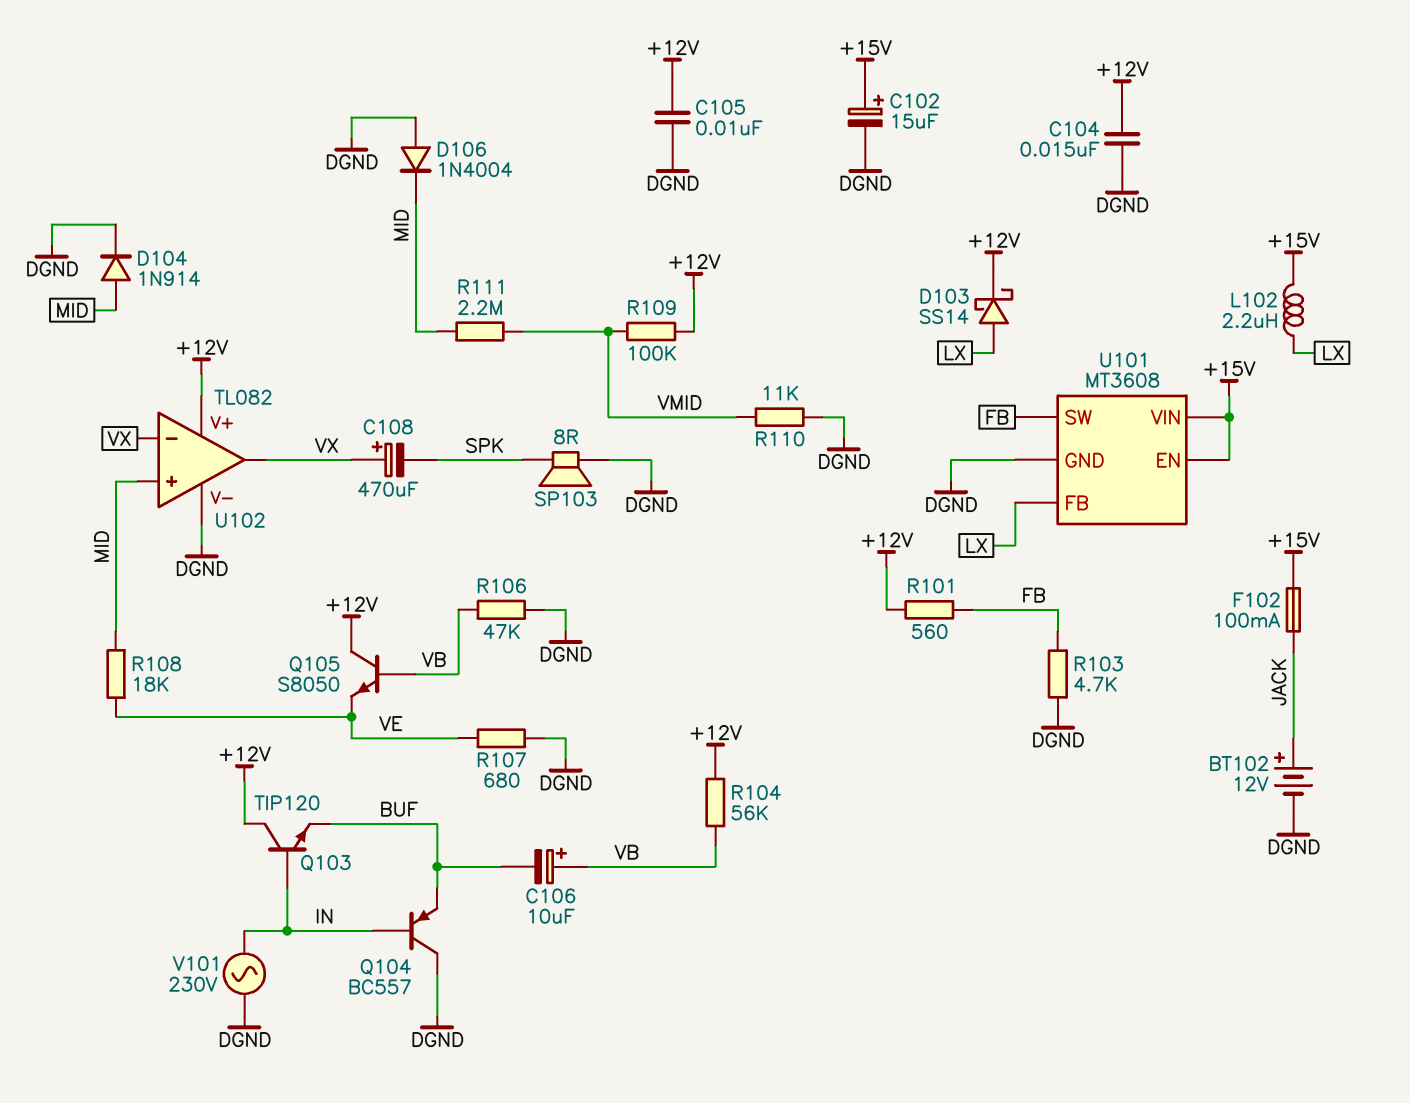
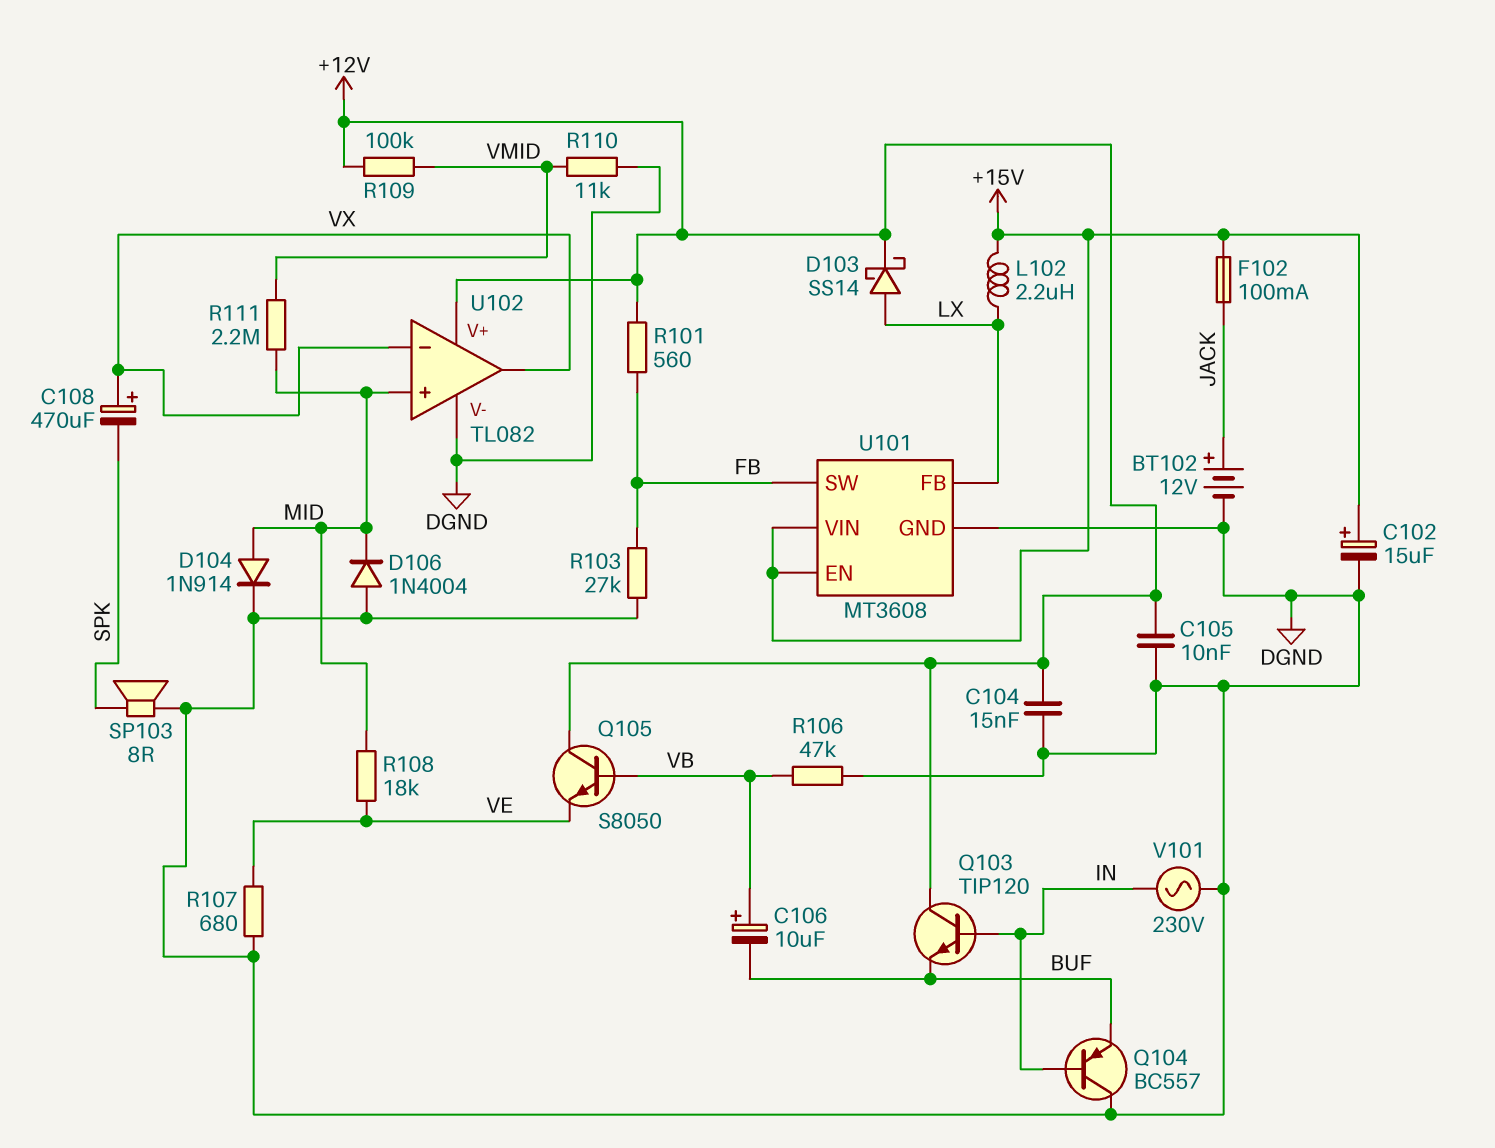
R103: 4.7k (DGND, FB) -> 27k (DGND, FB)
R104: 56k (+12V, VB) -> none

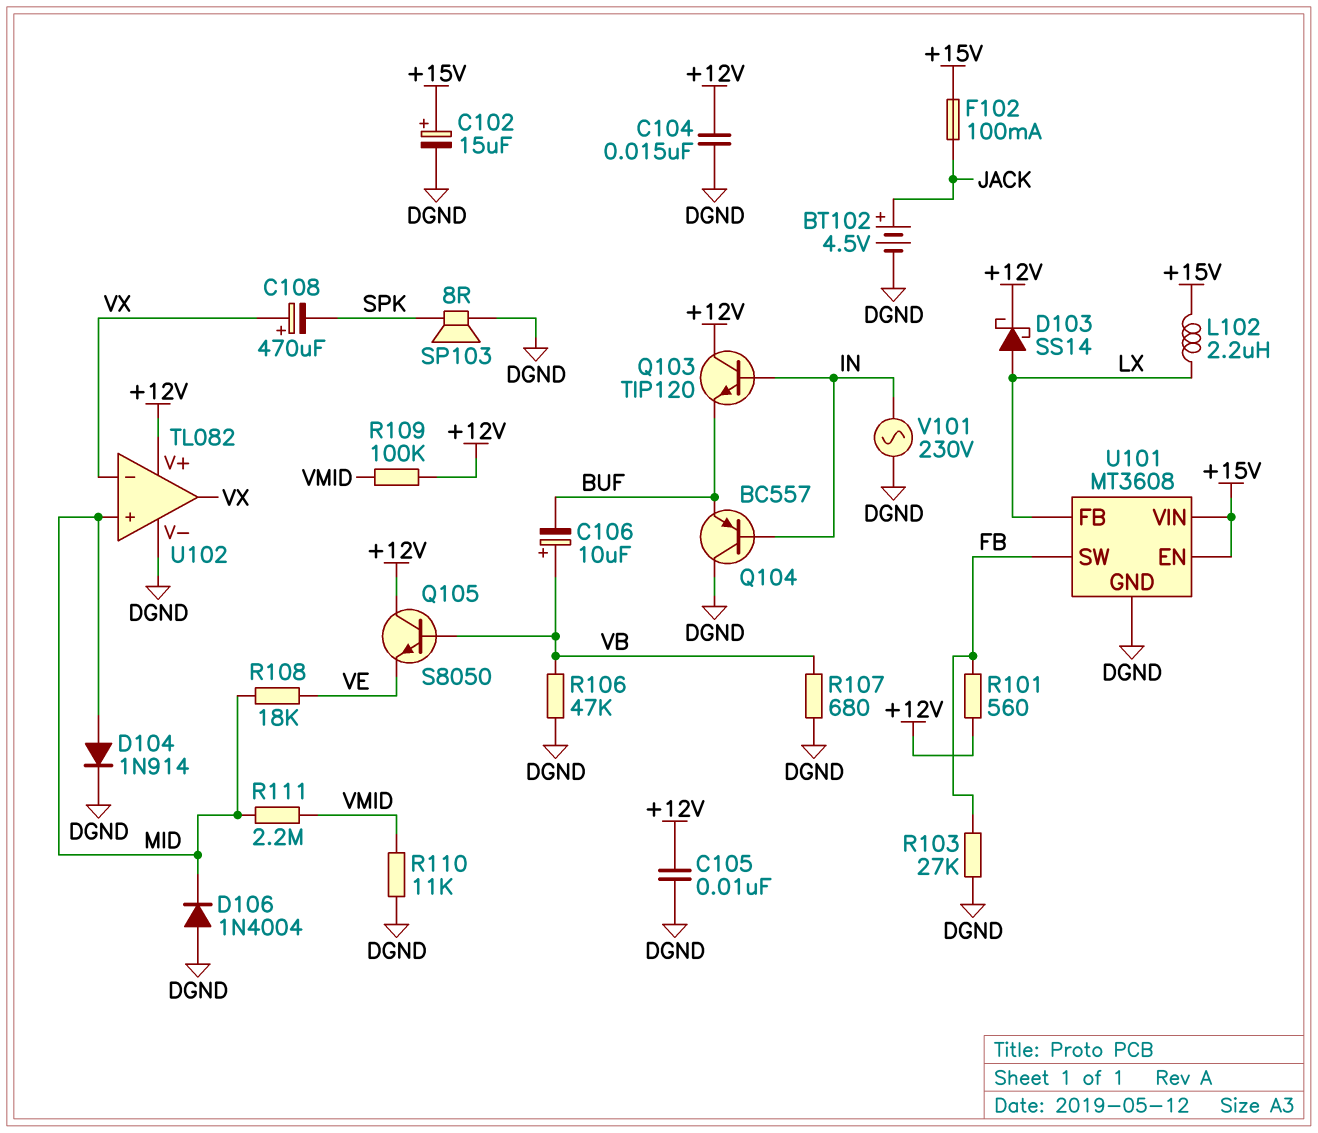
BT102: 12V (plus JACK, minus DGND) -> 4.5V (plus JACK, minus DGND)
R107: 680 (DGND, VE) -> 680 (DGND, VB)

